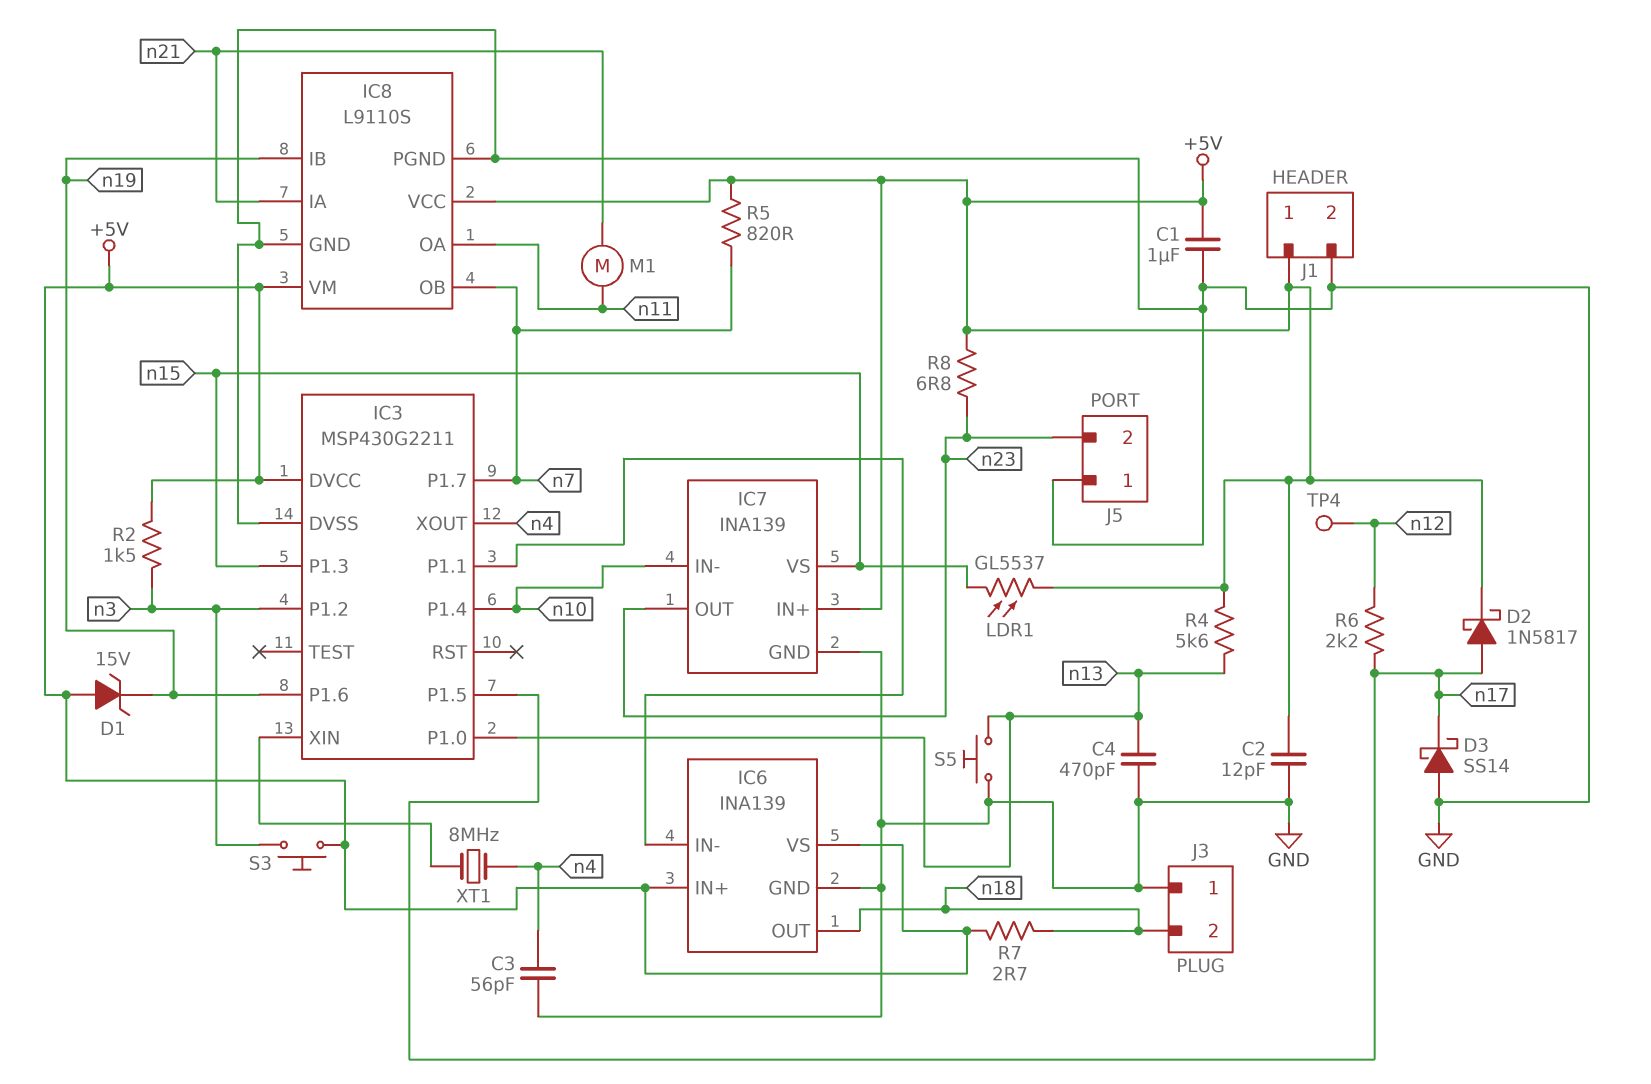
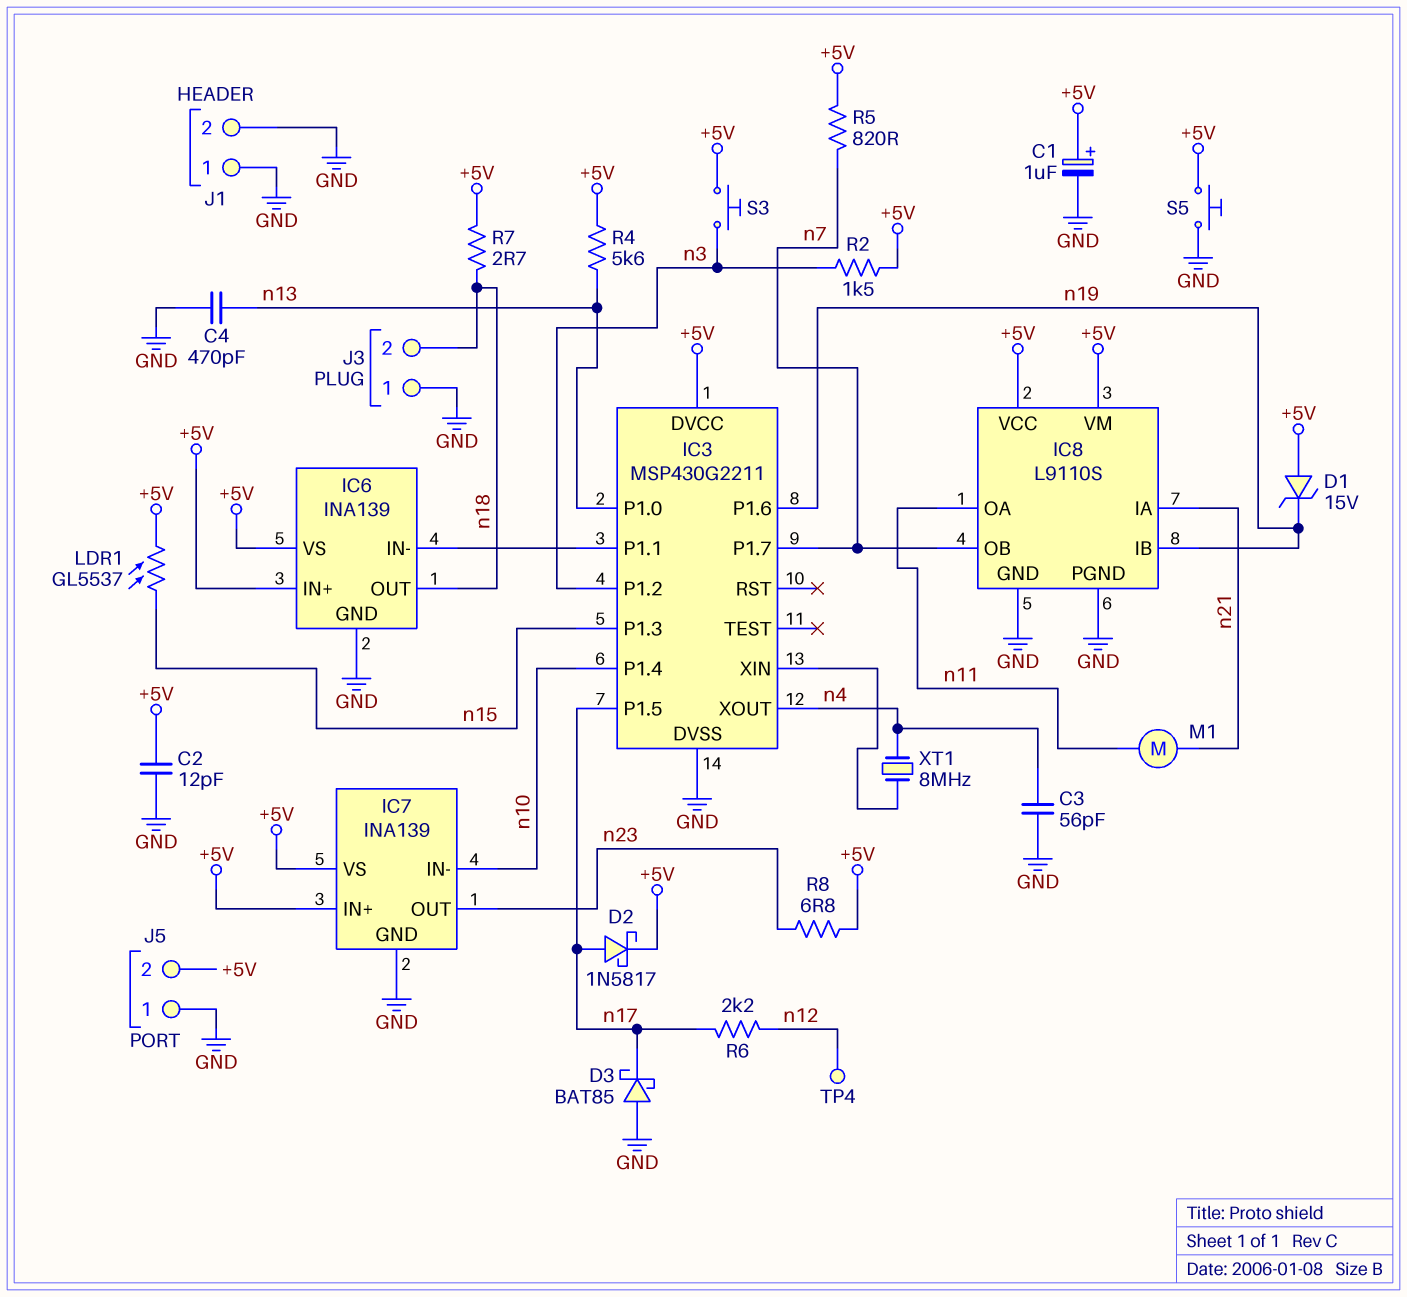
C1: 1uF (+5V, GND) -> 1uF (plus +5V, minus GND)
D3: schottky SS14 (A GND, K n17) -> schottky BAT85 (A GND, K n17)
IC7 pin VS: n15 -> +5V
J1 pin 1: +5V -> GND
J5 pin 2: n23 -> +5V
S5: button (GND, n13) -> button (+5V, GND)

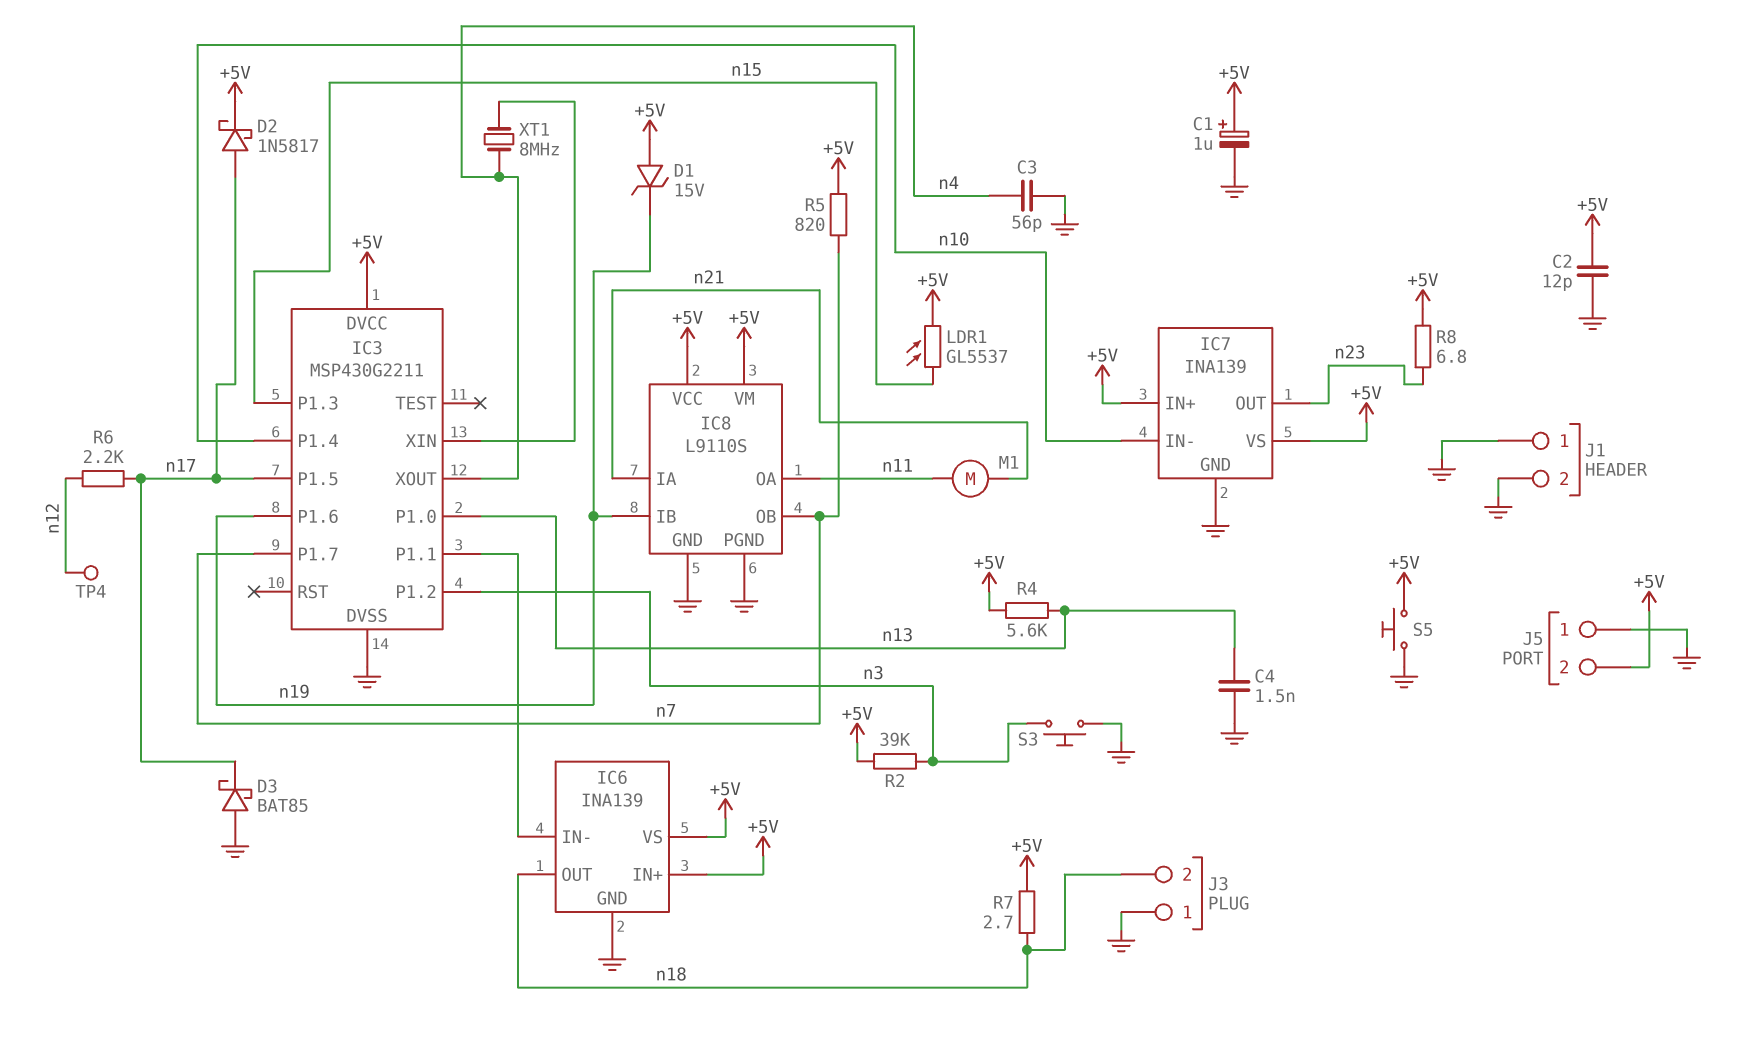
C4: 470pF (GND, n13) -> 1.5nF (GND, n13)
R2: 1.5k (+5V, n3) -> 39k (+5V, n3)
S3: button (+5V, n3) -> button (GND, n3)

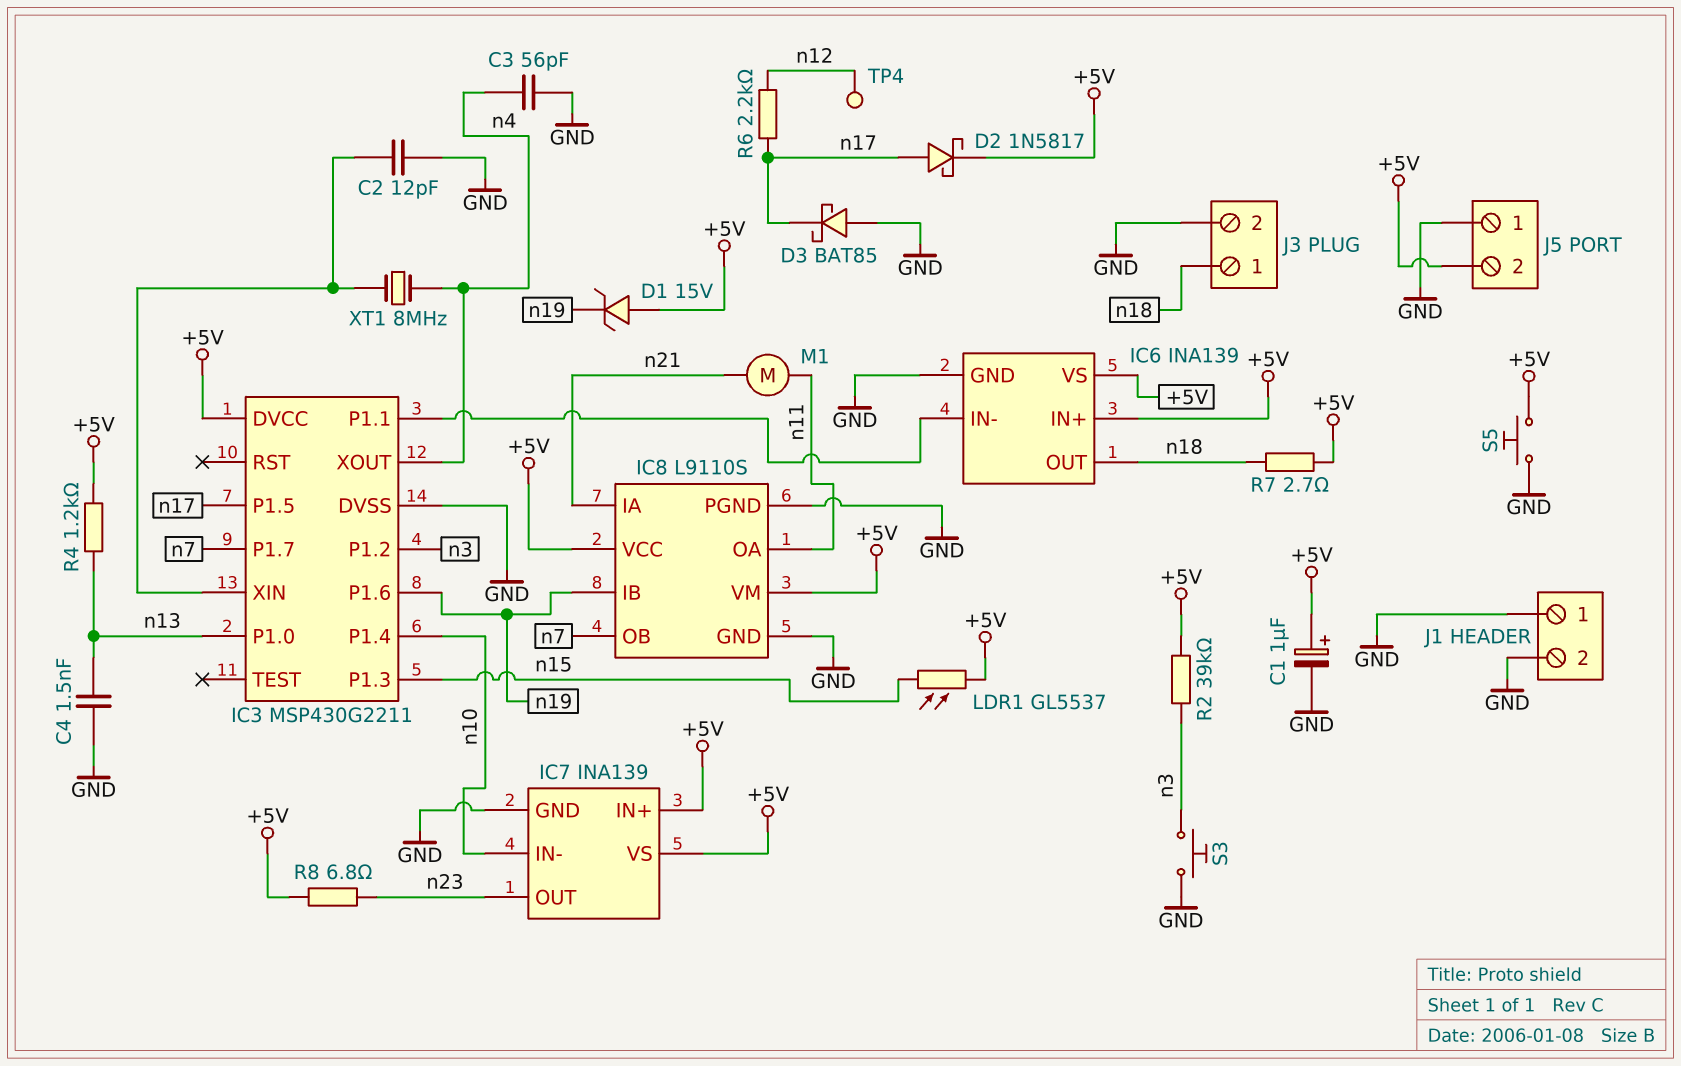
C2: 12pF (+5V, GND) -> 12pF (GND, IC3/XIN)
J3 pin 1: GND -> n18
J3 pin 2: n18 -> GND
R4: 5.6k (+5V, n13) -> 1.2k (+5V, n13)
R5: 820 (+5V, n7) -> none

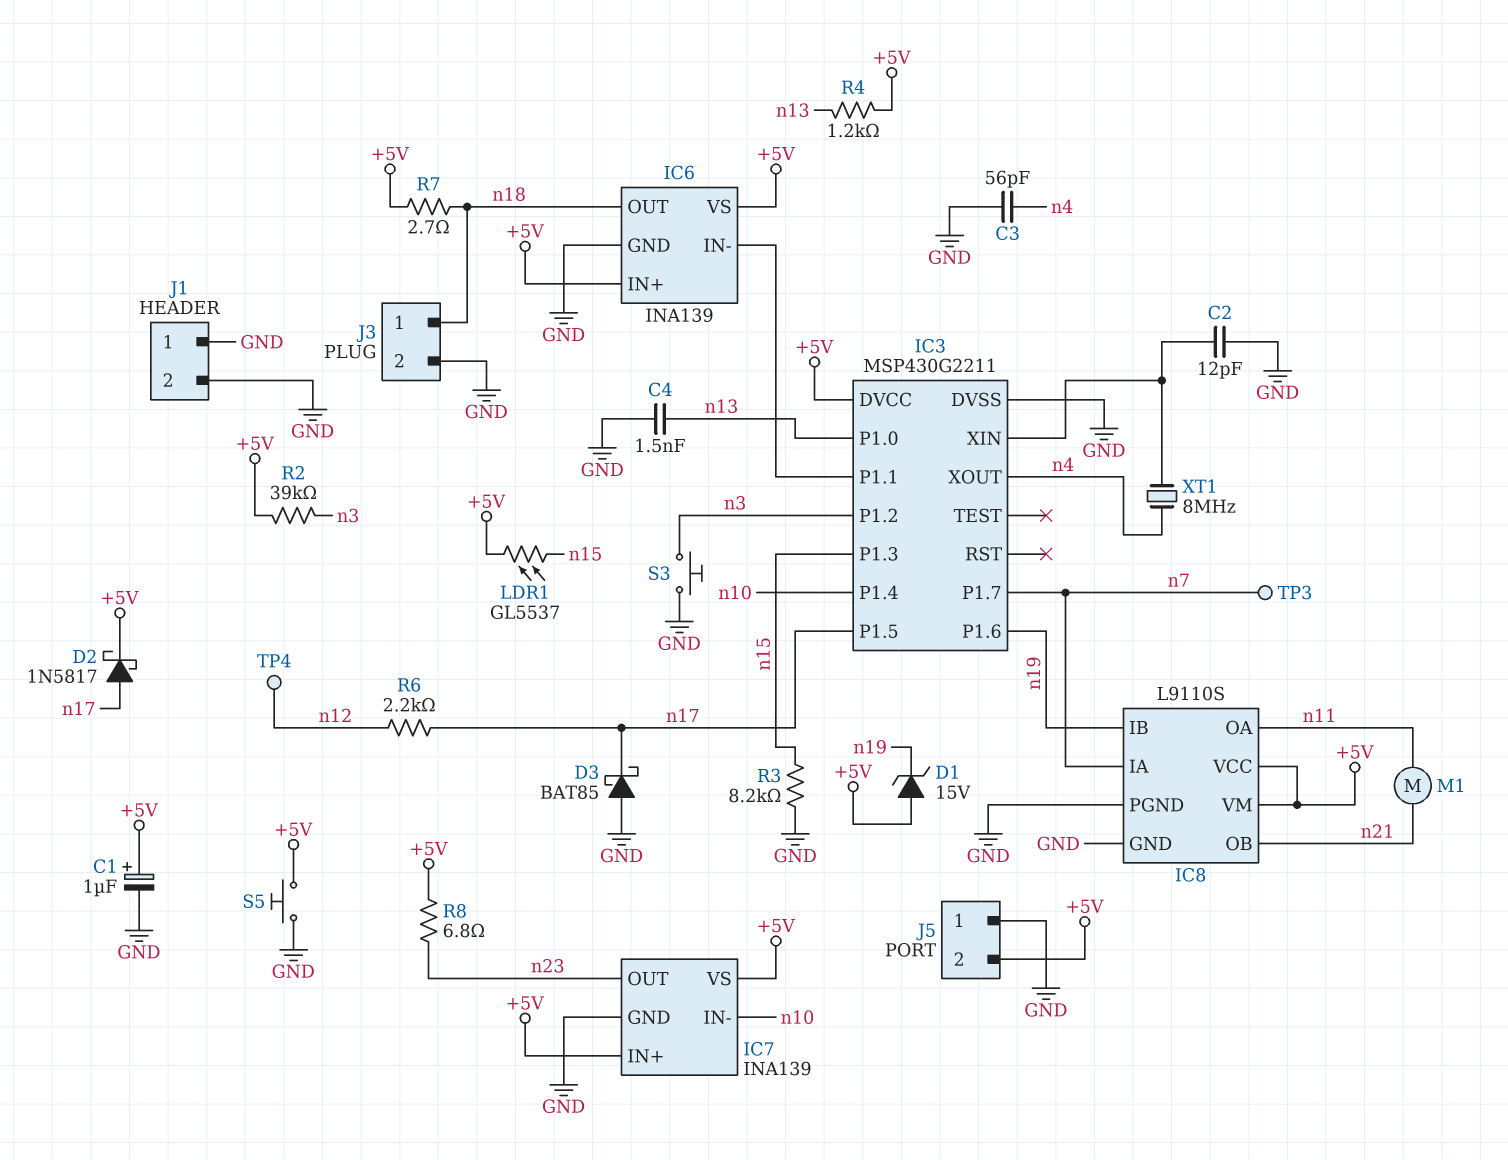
IC8 pin IA: n21 -> n7
IC8 pin OB: n7 -> n21
R3: none -> 8.2k (GND, n15)
TP3: none -> test point (n7)

